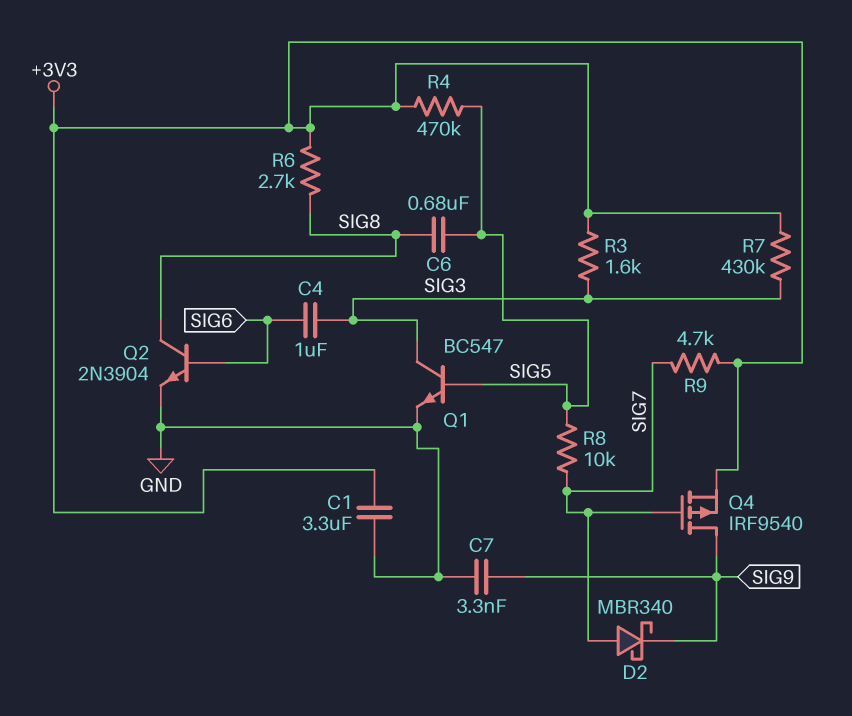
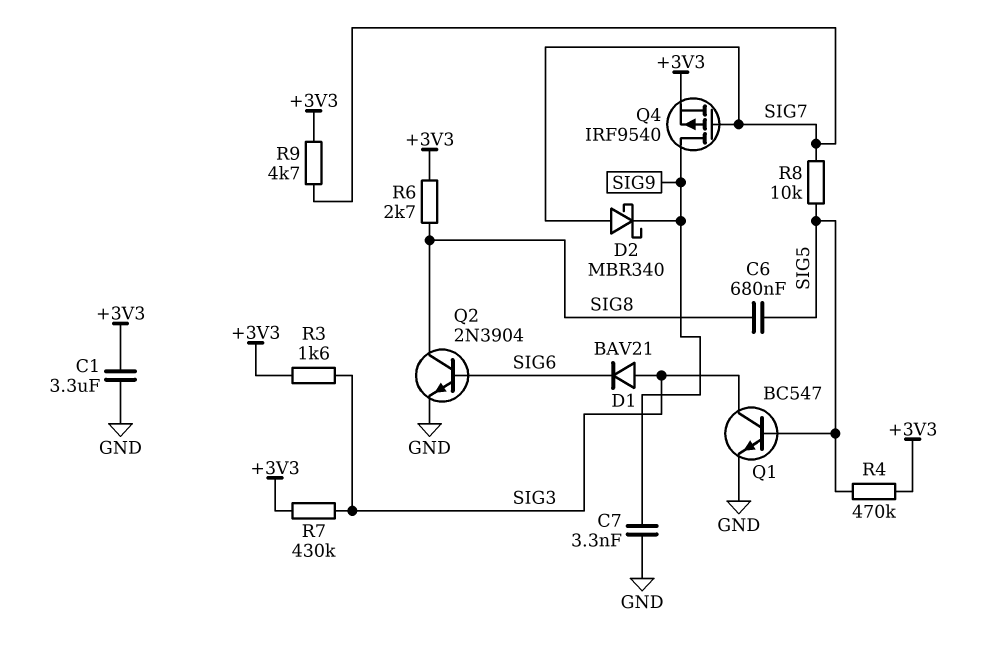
C4: 1uF (SIG3, SIG6) -> none
D1: none -> diode BAV21 (A SIG3, K SIG6)

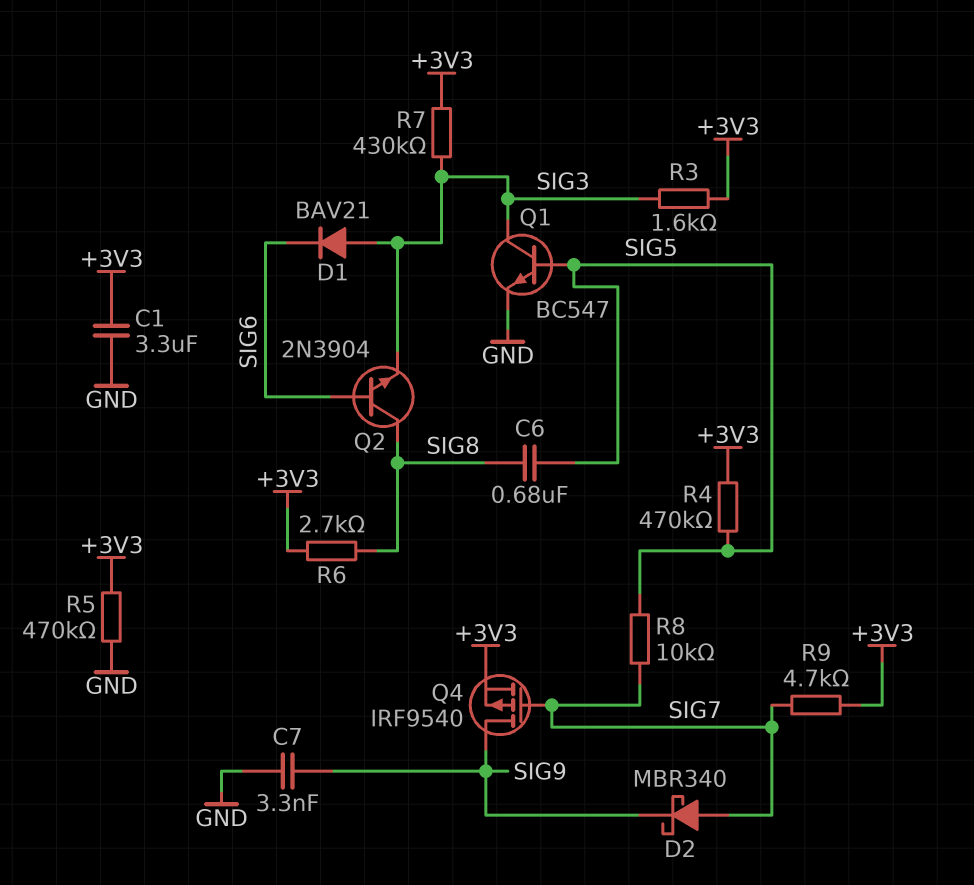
Q2: NPN 2N3904 (B SIG6, C SIG8, E GND) -> NPN 2N3904 (B SIG6, C SIG8, E SIG3)
R5: none -> 470k (+3V3, GND)

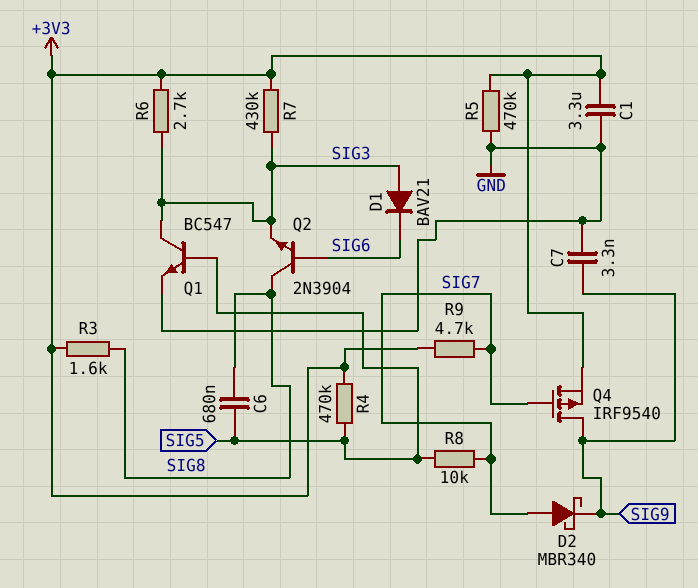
R3: 1.6k (+3V3, SIG3) -> 1.6k (+3V3, SIG8)
R6: 2.7k (+3V3, SIG8) -> 2.7k (+3V3, SIG3)

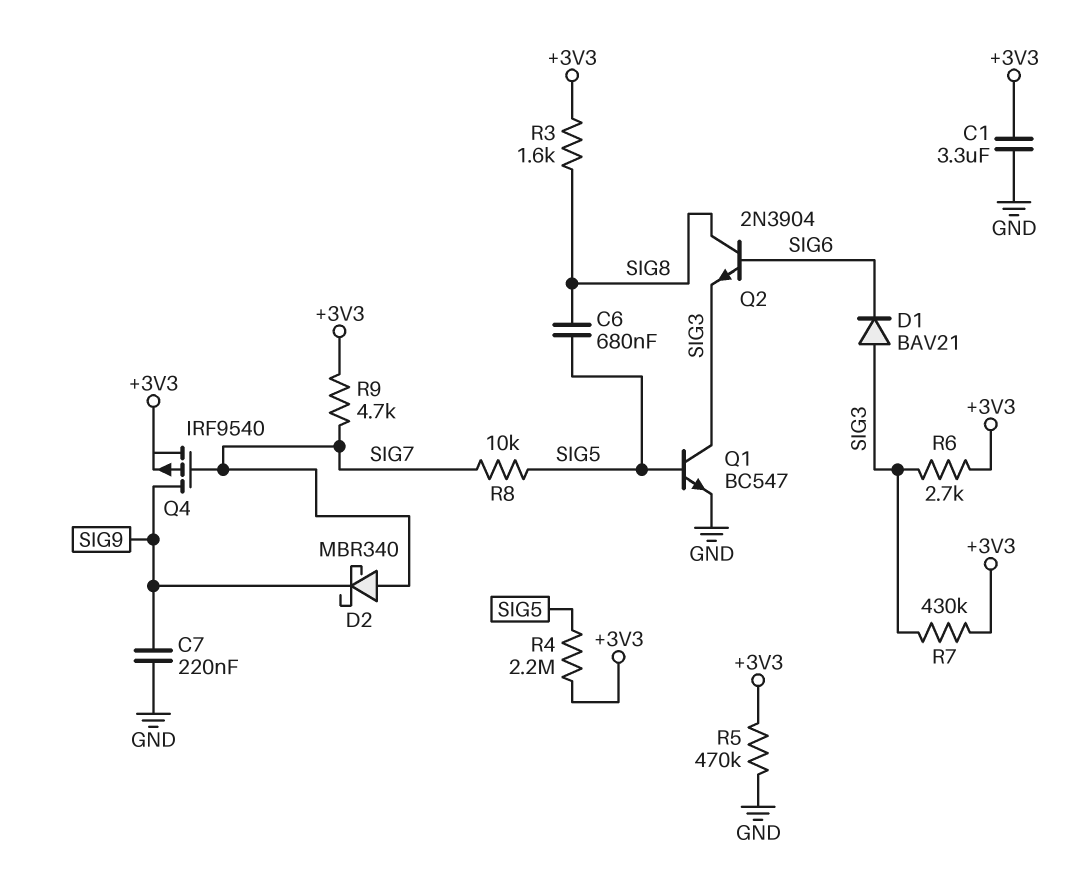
C7: 3.3nF (GND, SIG9) -> 220nF (GND, SIG9)
R4: 470k (+3V3, SIG5) -> 2.2M (+3V3, SIG5)

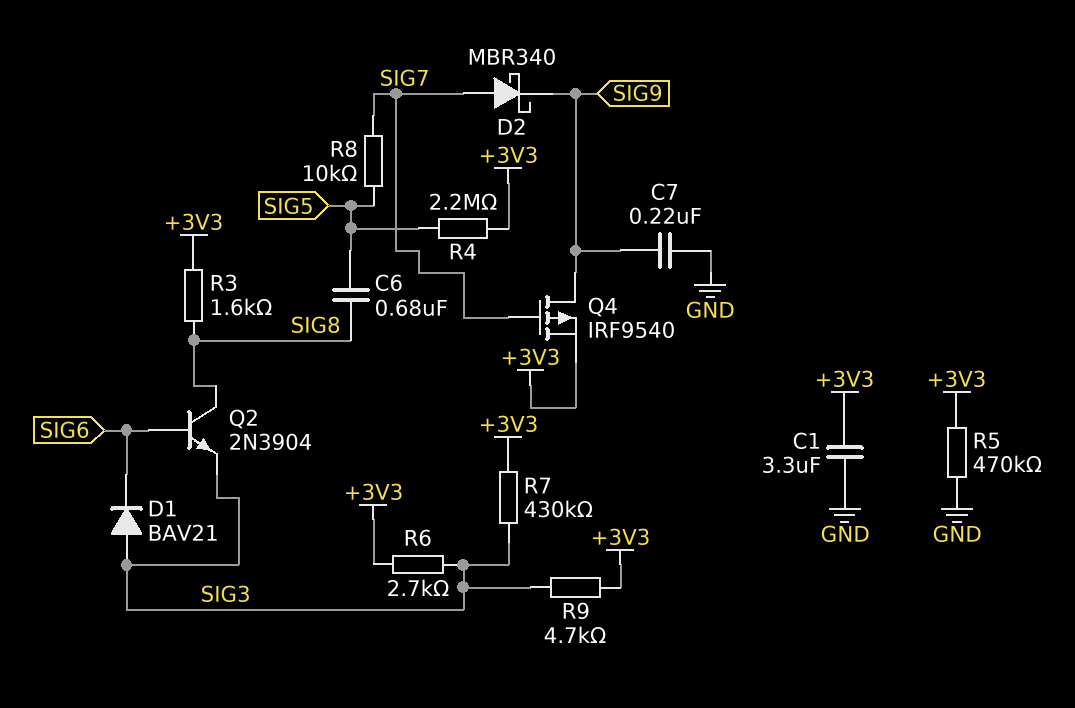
Q1: NPN BC547 (B SIG5, C SIG3, E GND) -> none
R9: 4.7k (+3V3, SIG7) -> 4.7k (+3V3, SIG3)

